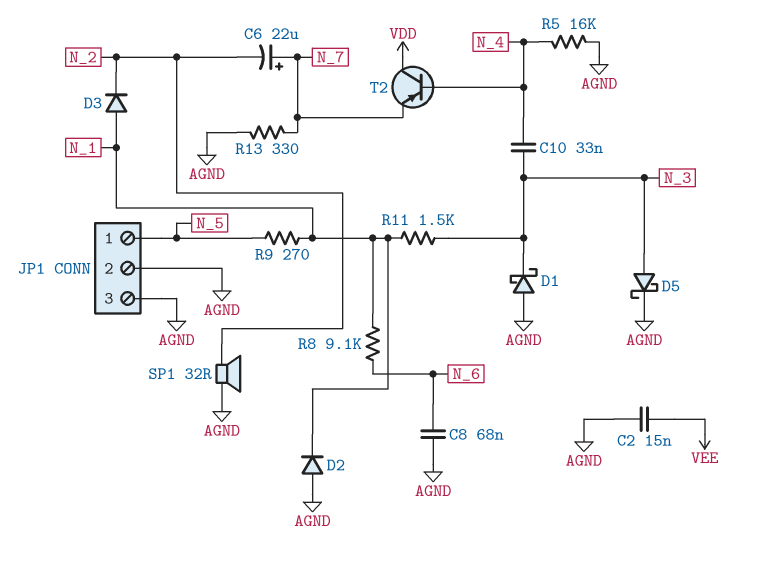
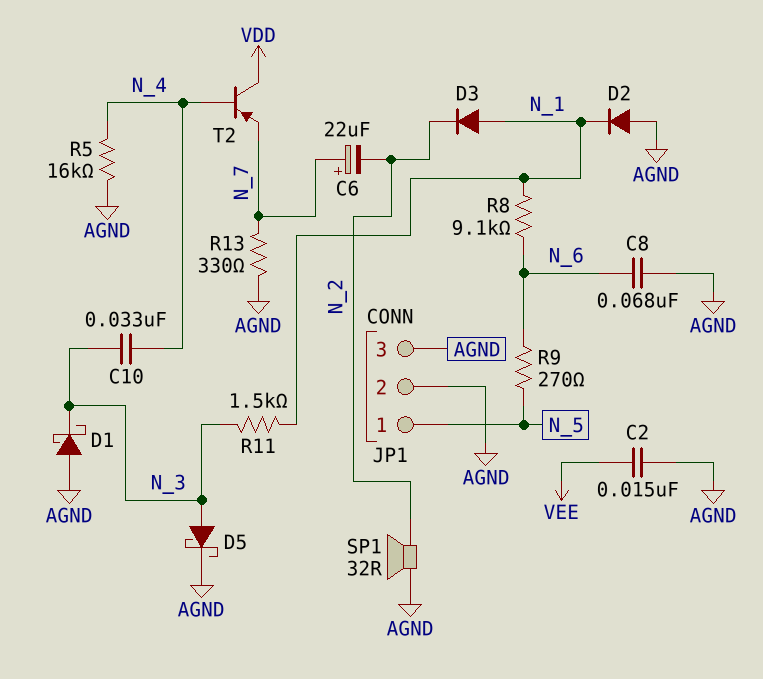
R9: 270 (N_1, N_5) -> 270 (N_5, N_6)

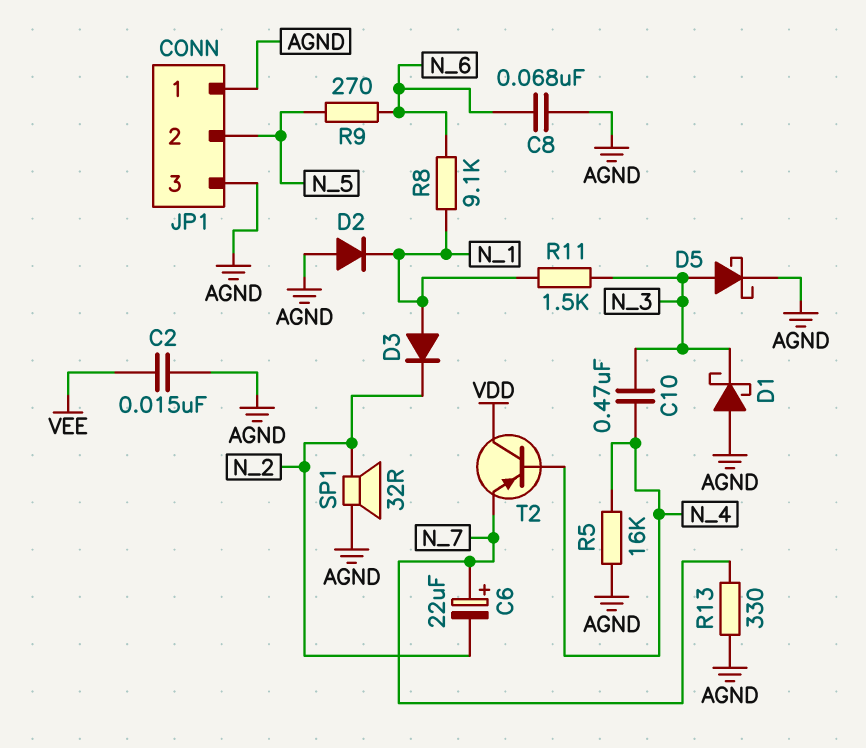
C10: 33nF (N_3, N_4) -> 470nF (N_3, N_4)
JP1 pin 1: N_5 -> AGND
JP1 pin 2: AGND -> N_5

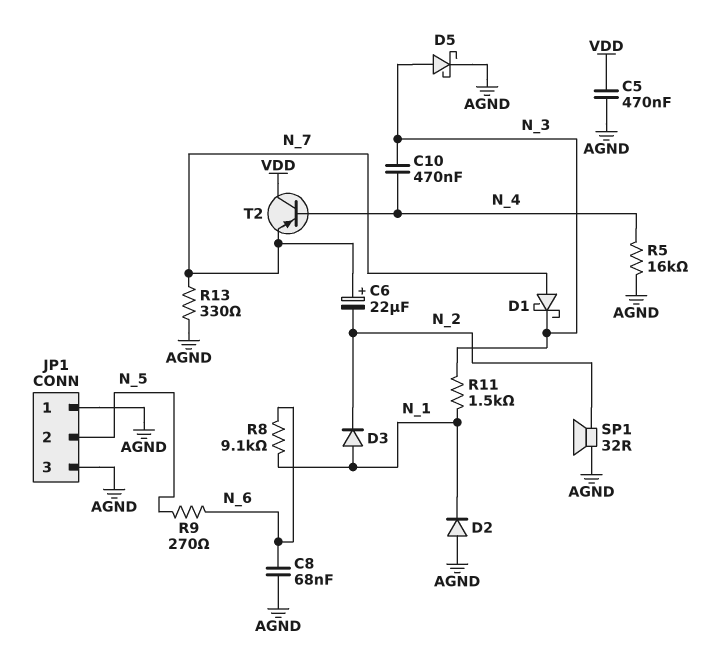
C2: 15nF (AGND, VEE) -> none
C5: none -> 470nF (AGND, VDD)
D1: schottky (A AGND, K N_3) -> schottky (A N_7, K N_3)

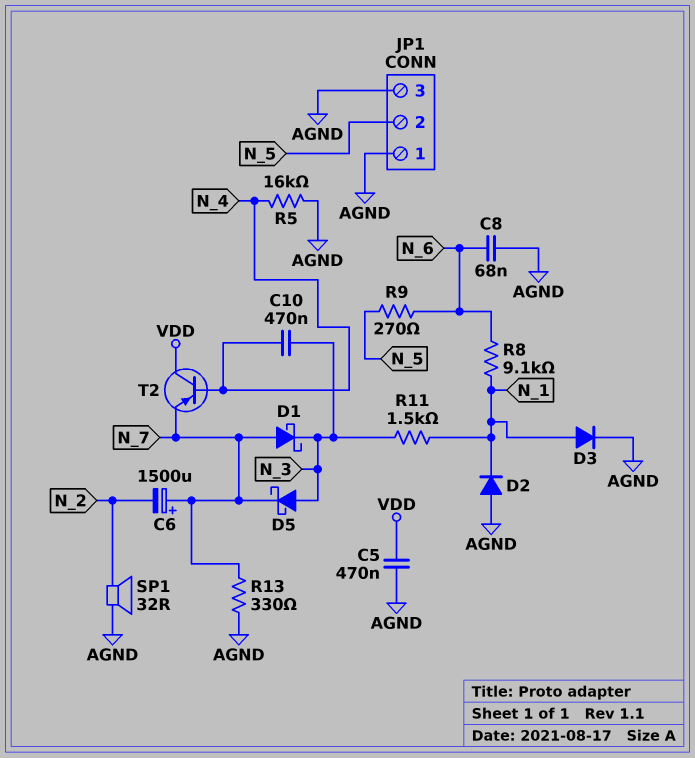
C6: 22uF (plus N_7, minus N_2) -> 1500uF (plus N_7, minus N_2)
D3: diode (A N_1, K N_2) -> diode (A N_1, K AGND)
D5: schottky (A N_3, K AGND) -> schottky (A N_3, K N_7)

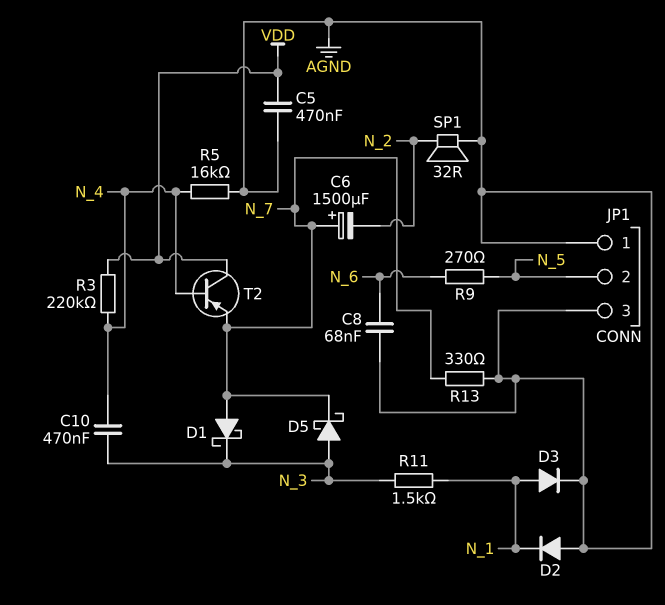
R3: none -> 220k (N_4, VDD)
R8: 9.1k (N_1, N_6) -> none

